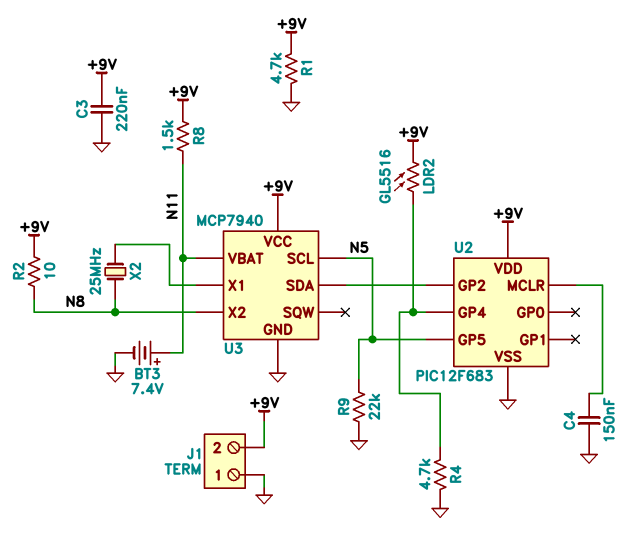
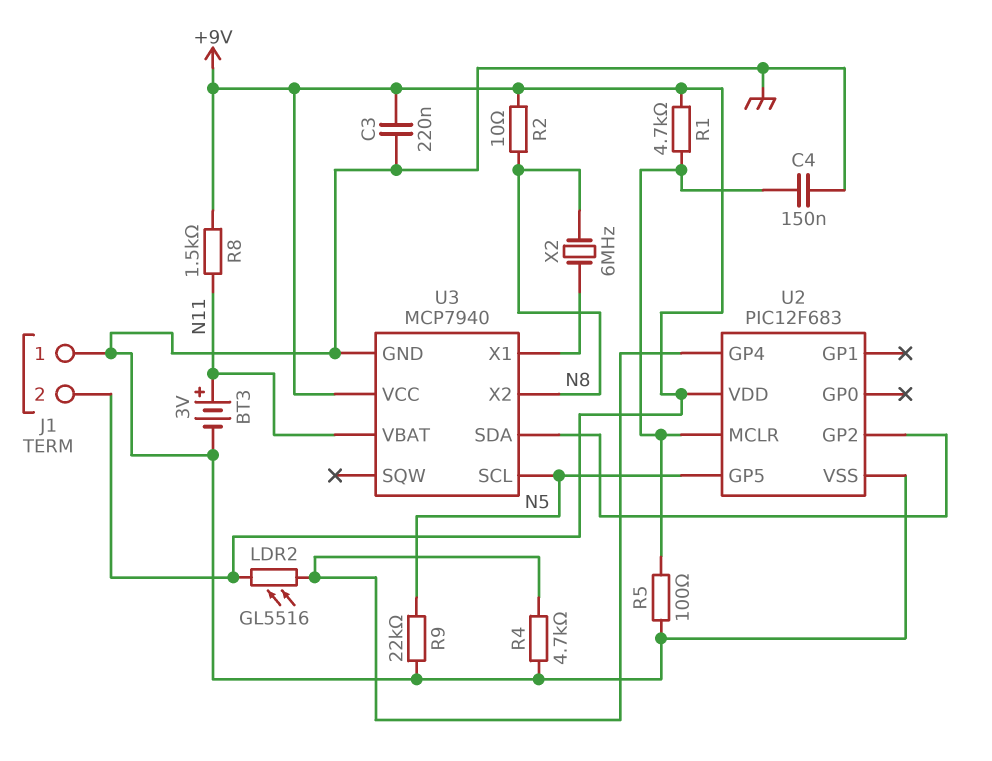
BT3: 7.4V (plus N11, minus GND) -> 3V (plus N11, minus GND)
R1: 4.7k (+9V, GND) -> 4.7k (+9V, U2/MCLR)
R5: none -> 100 (GND, U2/MCLR)
X2: 25MHz (N8, U3/X1) -> 6MHz (N8, U3/X1)

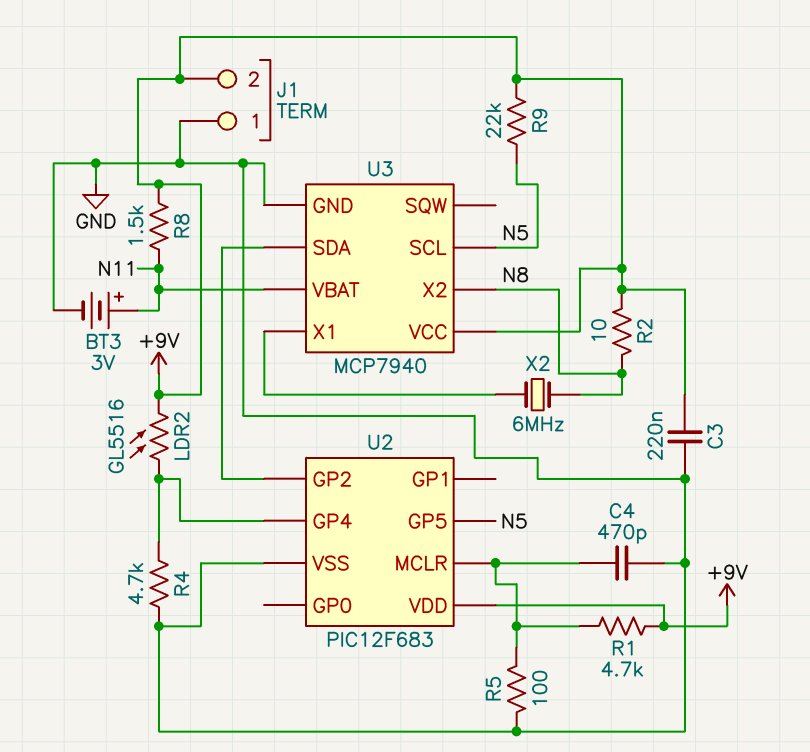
C4: 150nF (GND, U2/MCLR) -> 470pF (GND, U2/MCLR)
R9: 22k (GND, N5) -> 22k (+9V, N5)

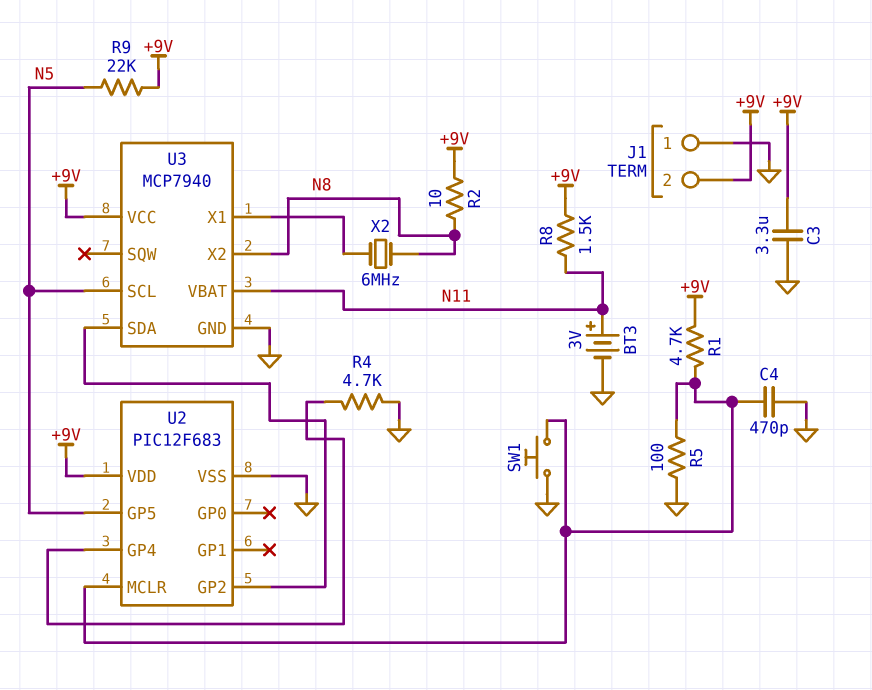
C3: 220nF (+9V, GND) -> 3.3uF (+9V, GND)
LDR2: GL5516 (+9V, U2/GP4) -> none
SW1: none -> button (GND, U2/MCLR)

